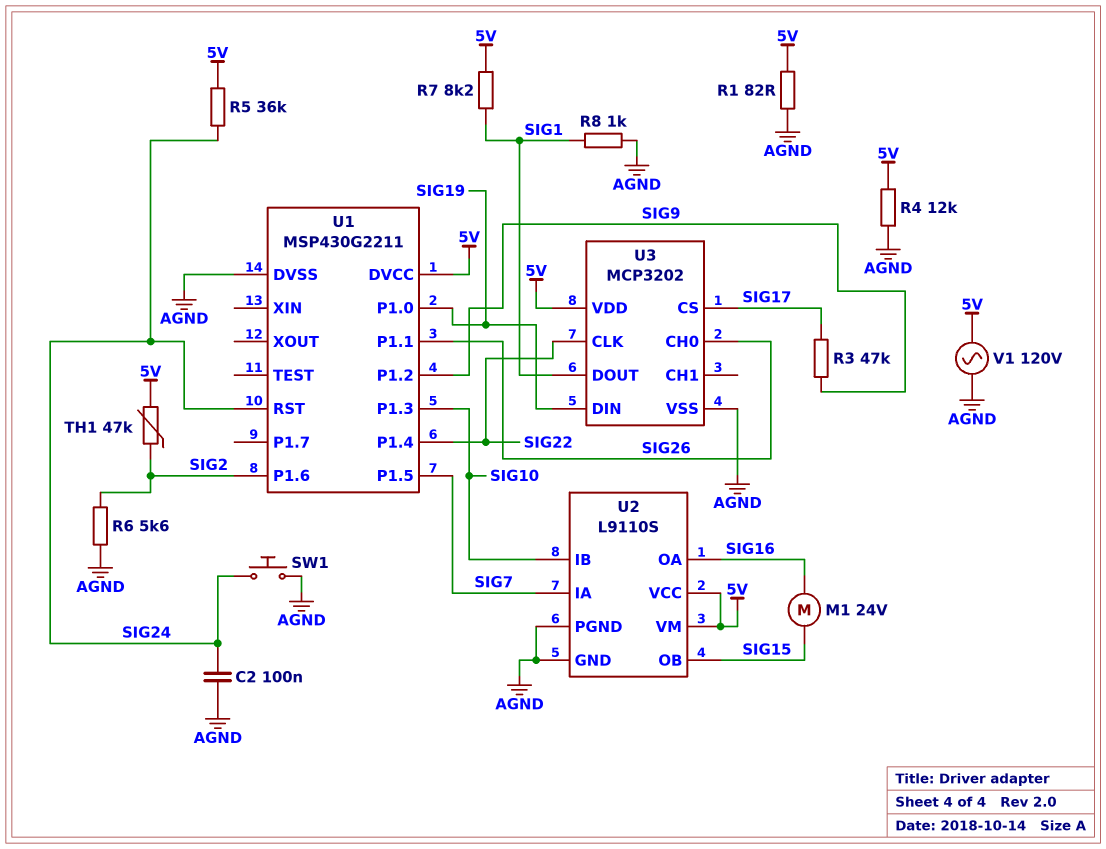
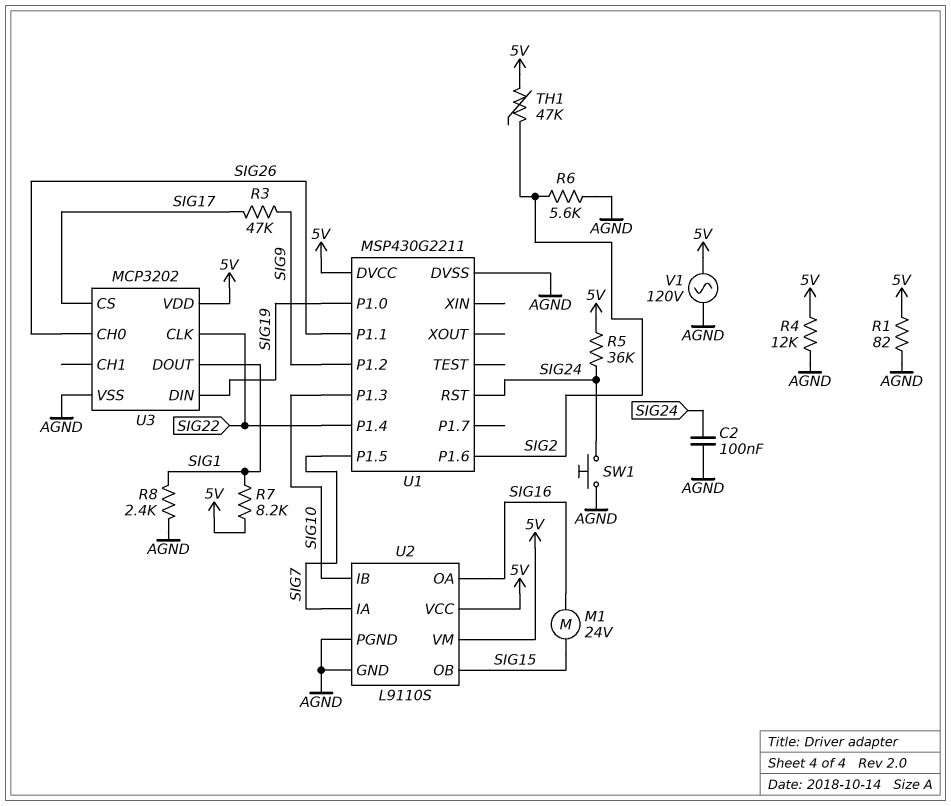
R8: 1k (AGND, SIG1) -> 2.4k (AGND, SIG1)

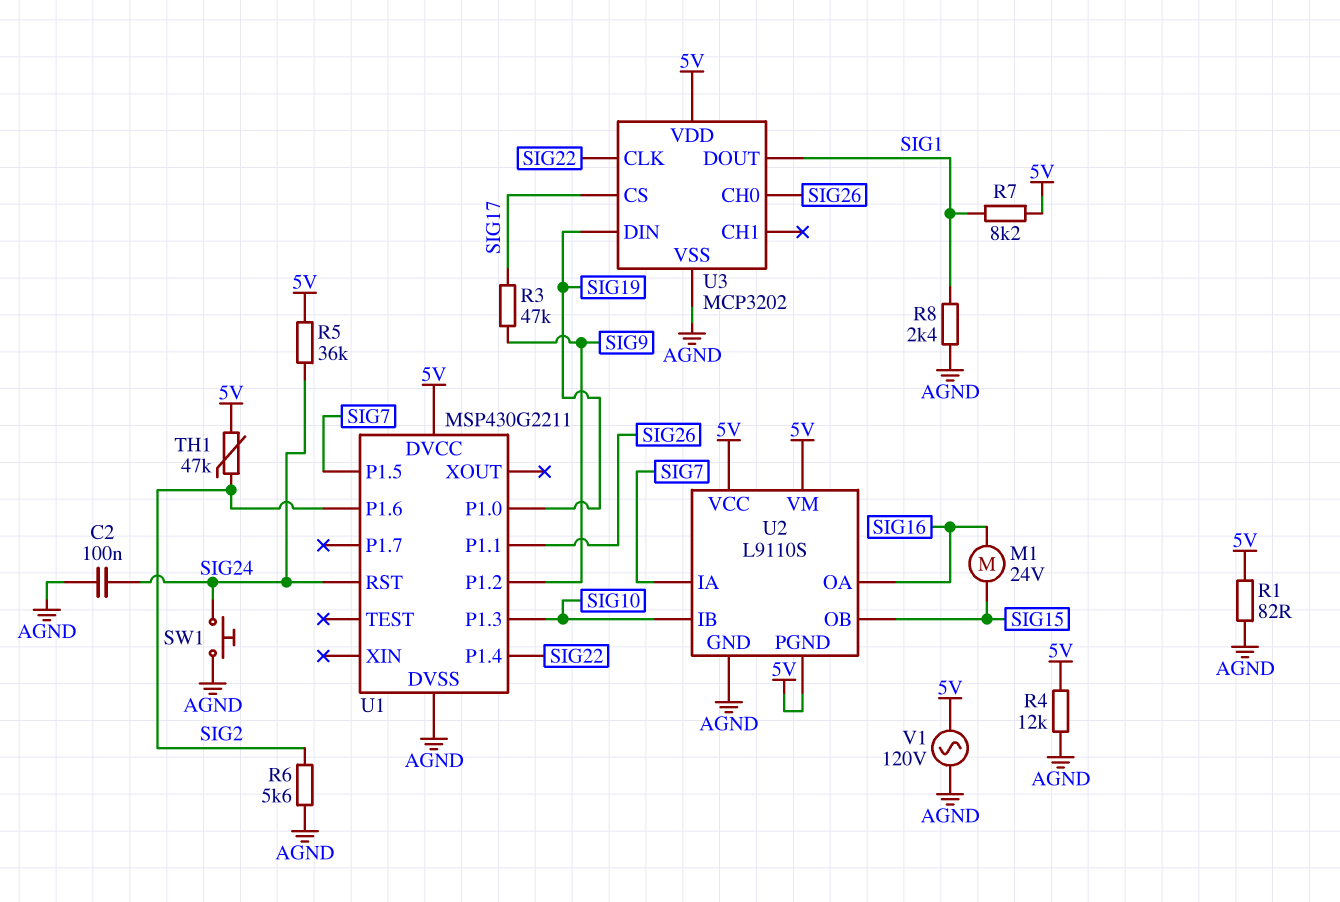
U2 pin PGND: AGND -> 5V

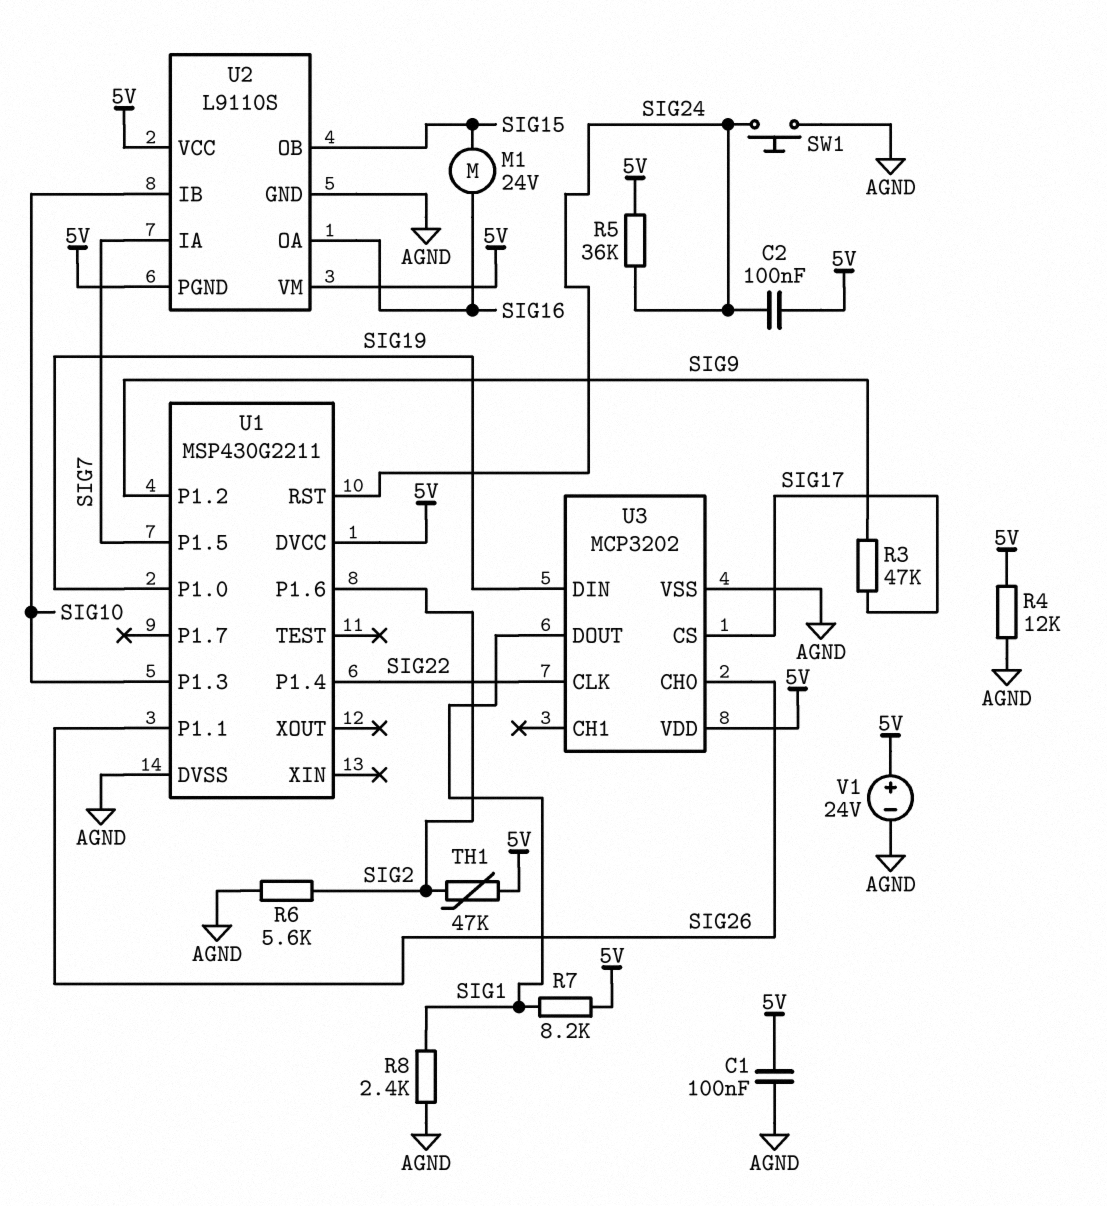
C1: none -> 100nF (5V, AGND)
C2: 100nF (AGND, SIG24) -> 100nF (5V, SIG24)
R1: 82 (5V, AGND) -> none
V1: AC 120V (5V, AGND) -> 24V (plus 5V, minus AGND)

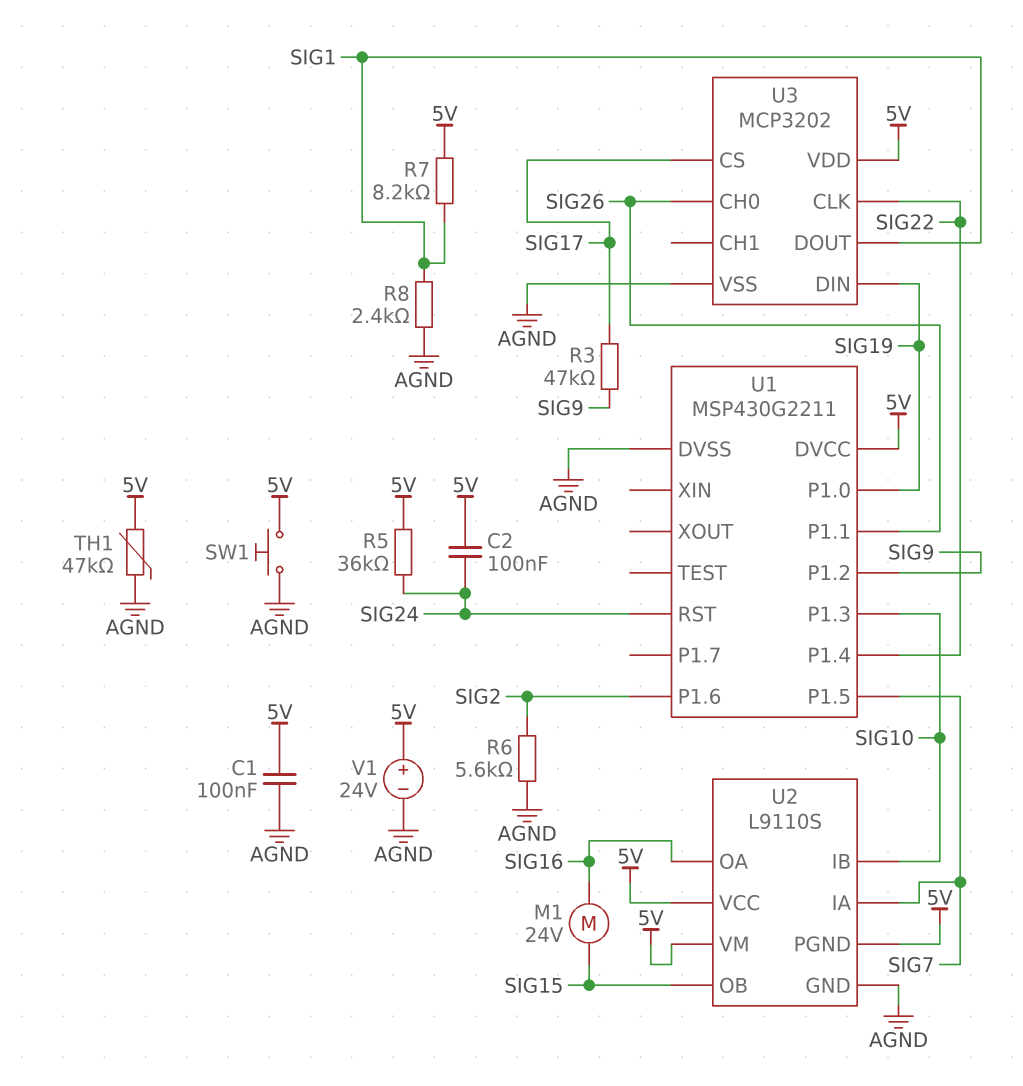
R4: 12k (5V, AGND) -> none
SW1: button (AGND, SIG24) -> button (5V, AGND)
TH1: 47k (5V, SIG2) -> 47k (5V, AGND)

